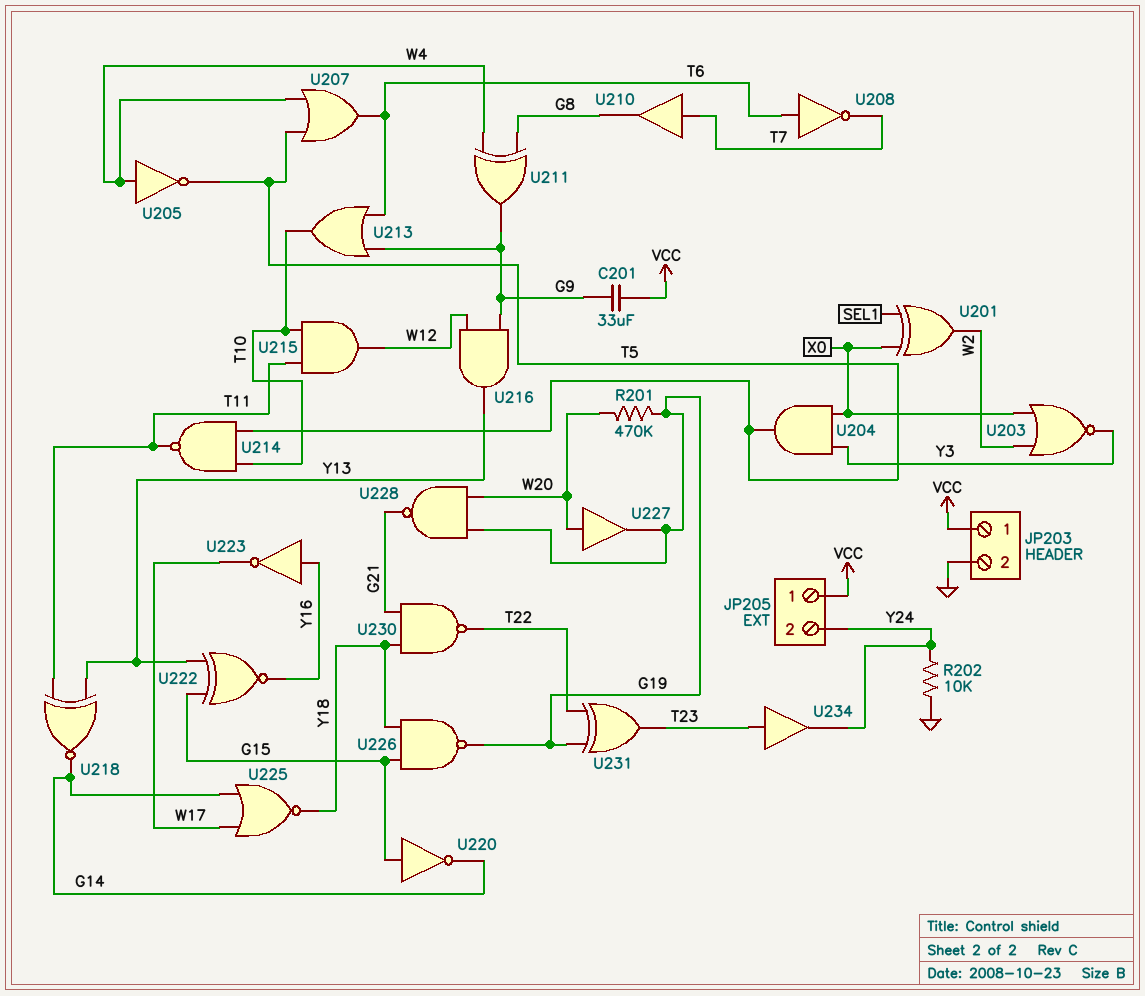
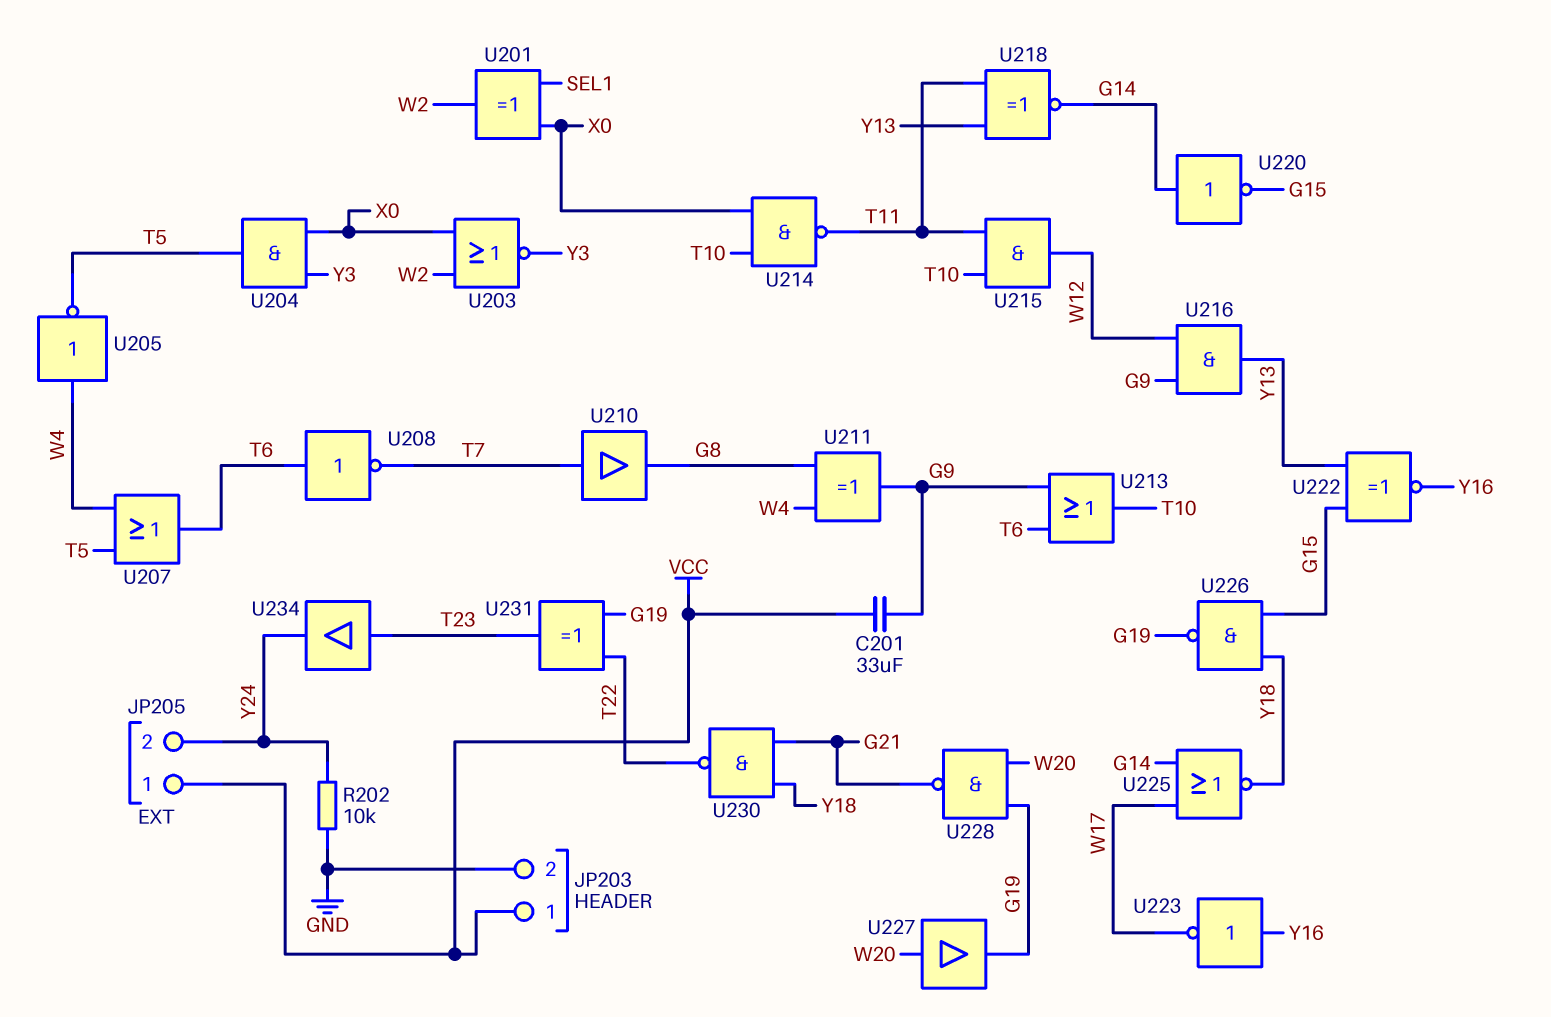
R201: 470k (G19, W20) -> none
U214: NAND (in T5, in T10, out T11) -> NAND (in T10, in X0, out T11)
U220: NOT (in G15, out G14) -> NOT (in G14, out G15)

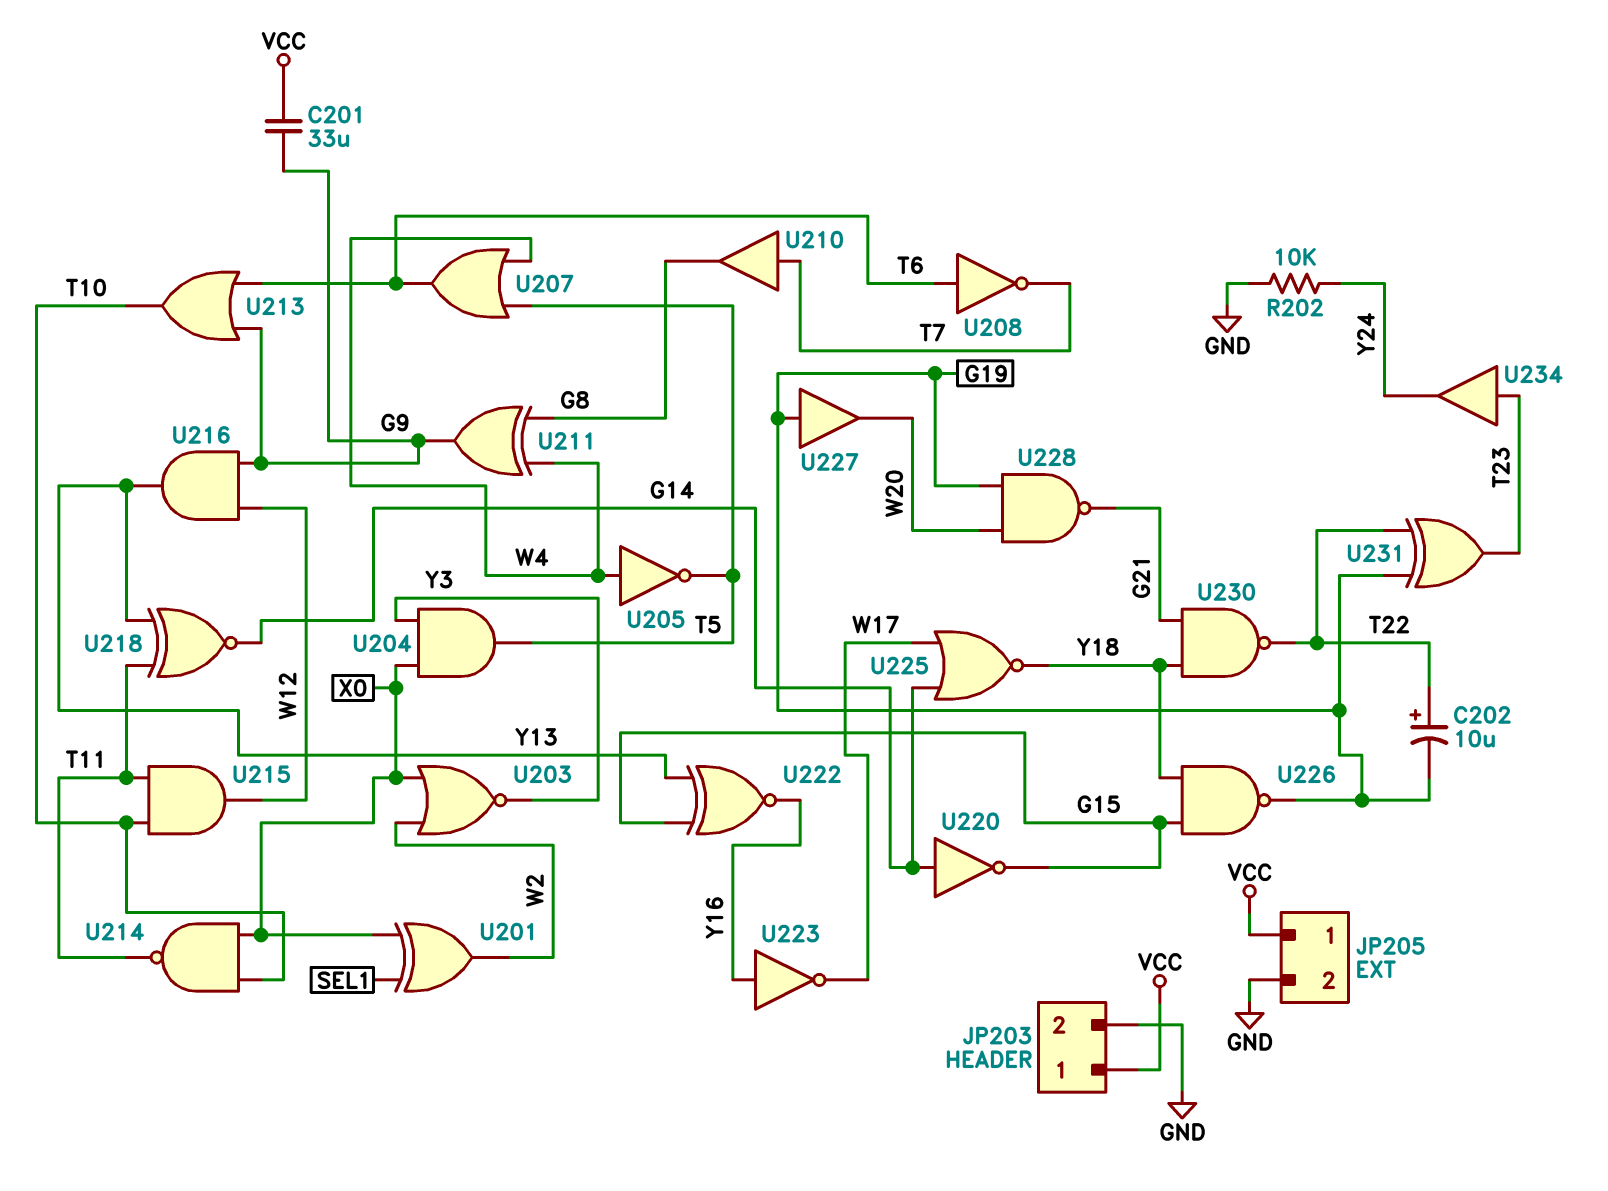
C202: none -> 10uF (plus T22, minus G19)
JP205 pin 2: Y24 -> GND
U227: buffer (in W20, out G19) -> buffer (in G19, out W20)

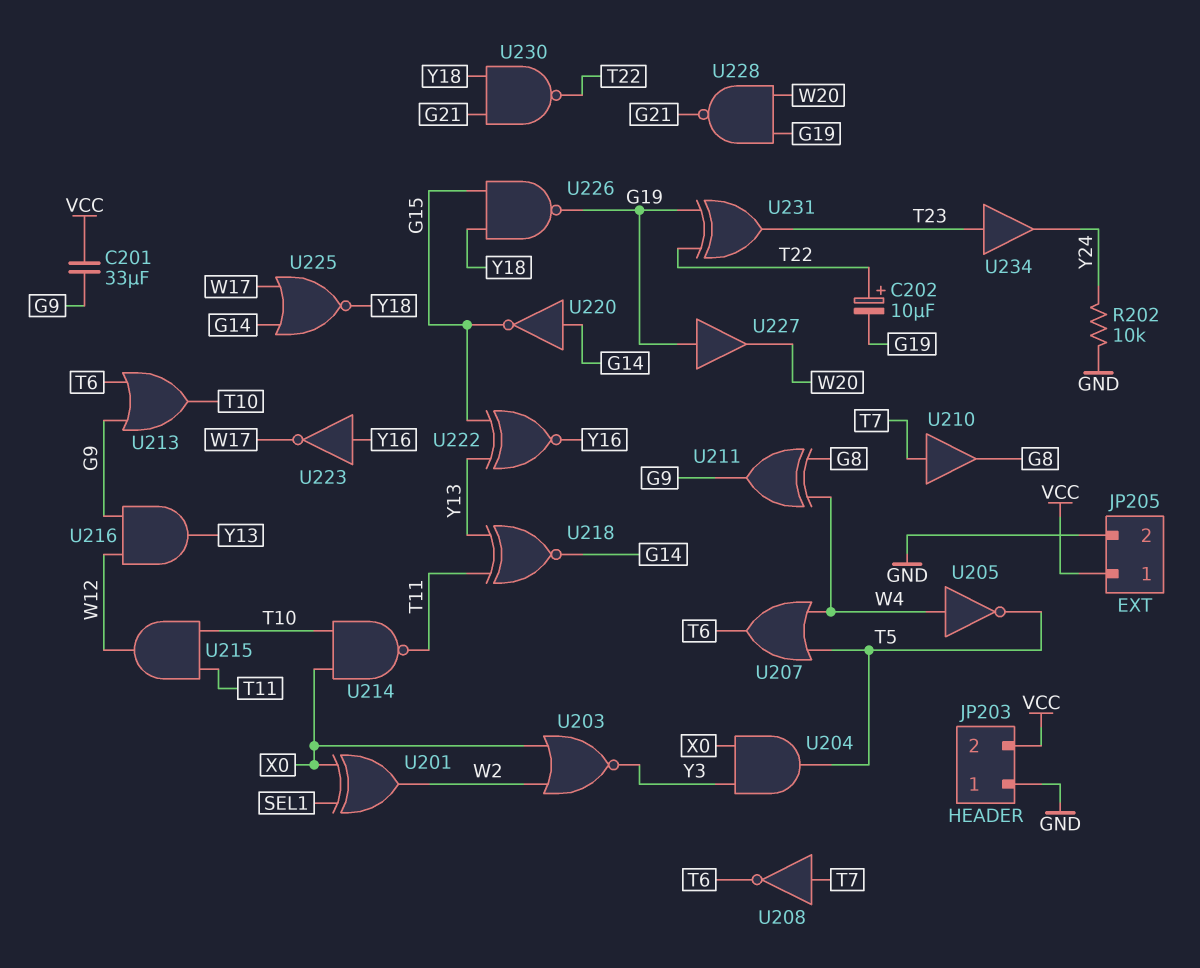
JP203 pin 1: VCC -> GND
JP203 pin 2: GND -> VCC
U208: NOT (in T6, out T7) -> NOT (in T7, out T6)

